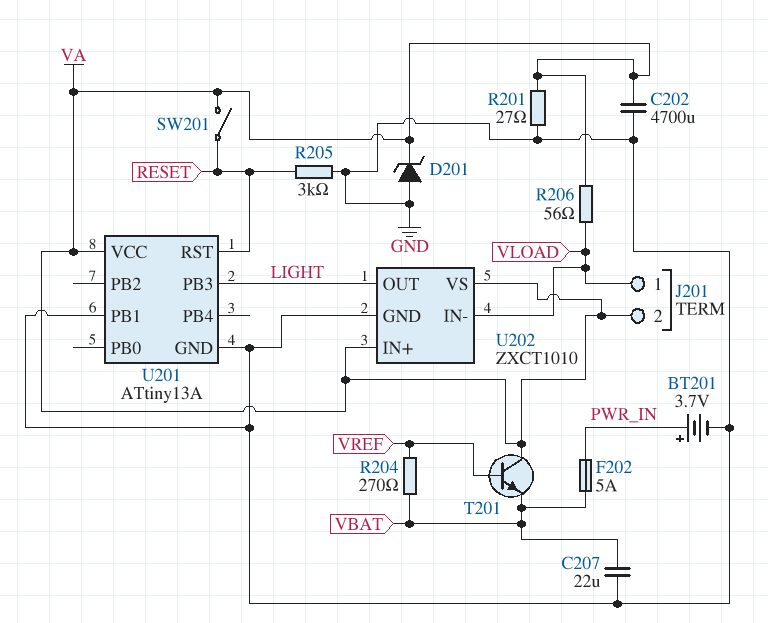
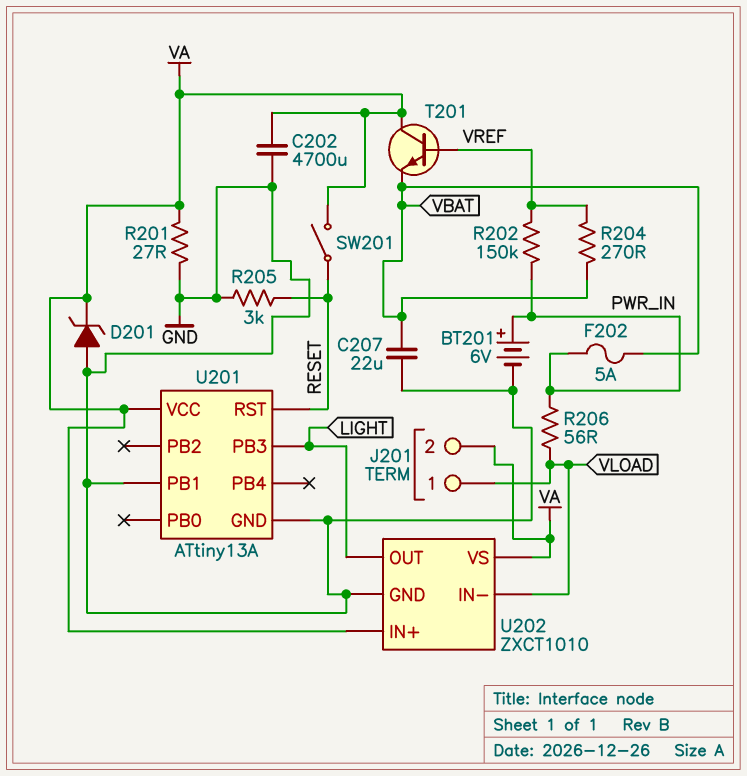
BT201: 3.7V (plus PWR_IN, minus GND) -> 6V (plus PWR_IN, minus GND)
R202: none -> 150k (PWR_IN, VREF)
R206: 56 (VA, VLOAD) -> 56 (PWR_IN, VLOAD)

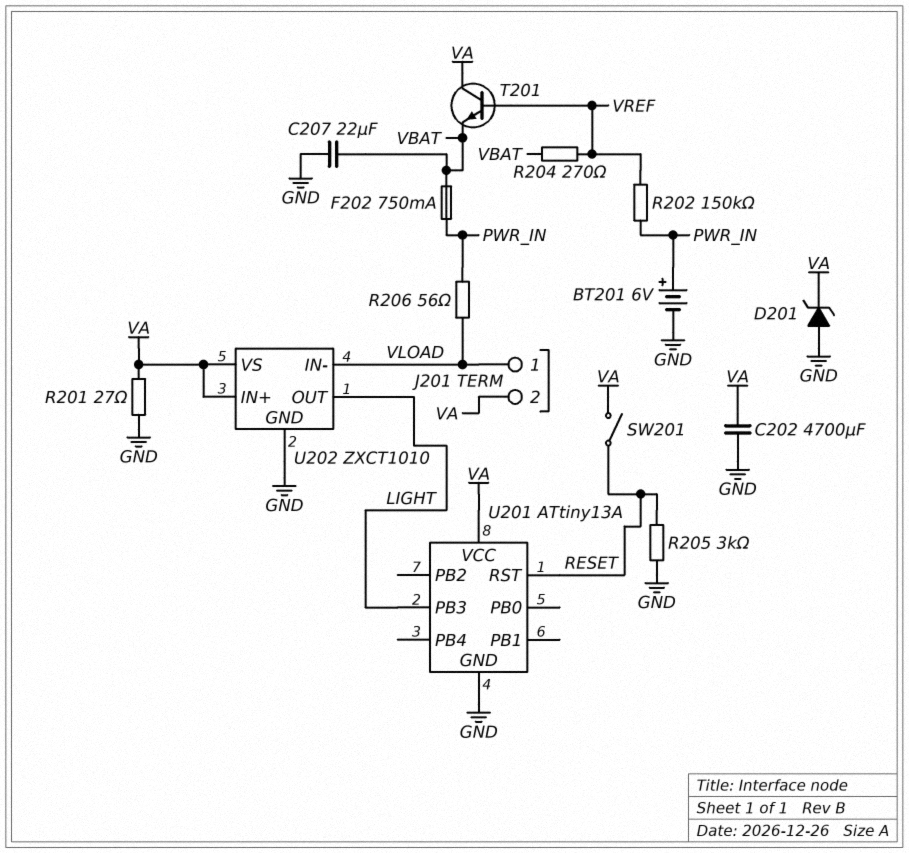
F202: 5A (PWR_IN, VBAT) -> 750mA (PWR_IN, VBAT)
U201 pin PB1: GND -> none

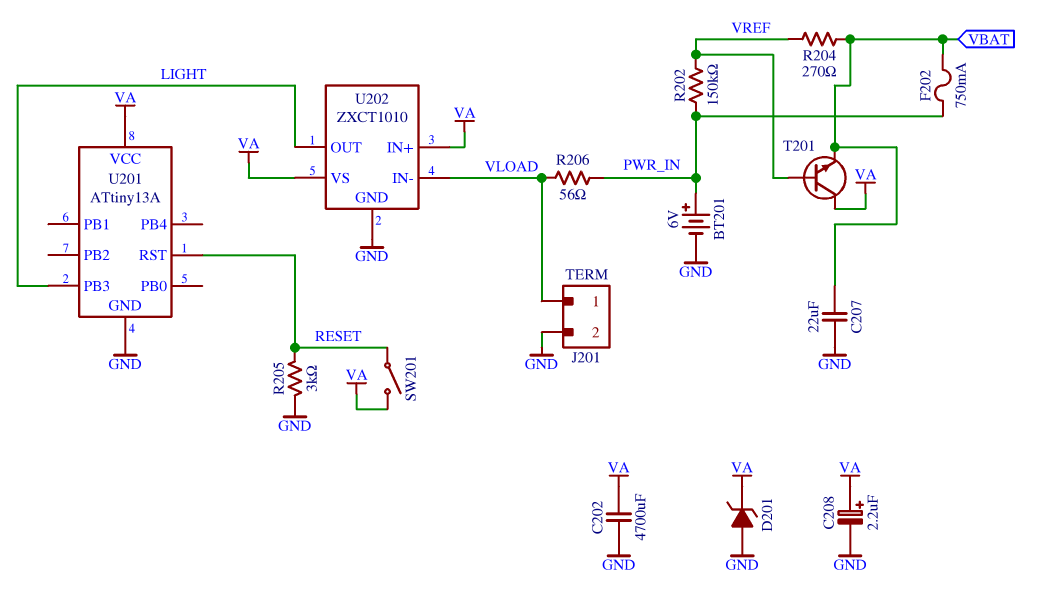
C208: none -> 2.2uF (plus VA, minus GND)
J201 pin 2: VA -> GND
R201: 27 (GND, VA) -> none

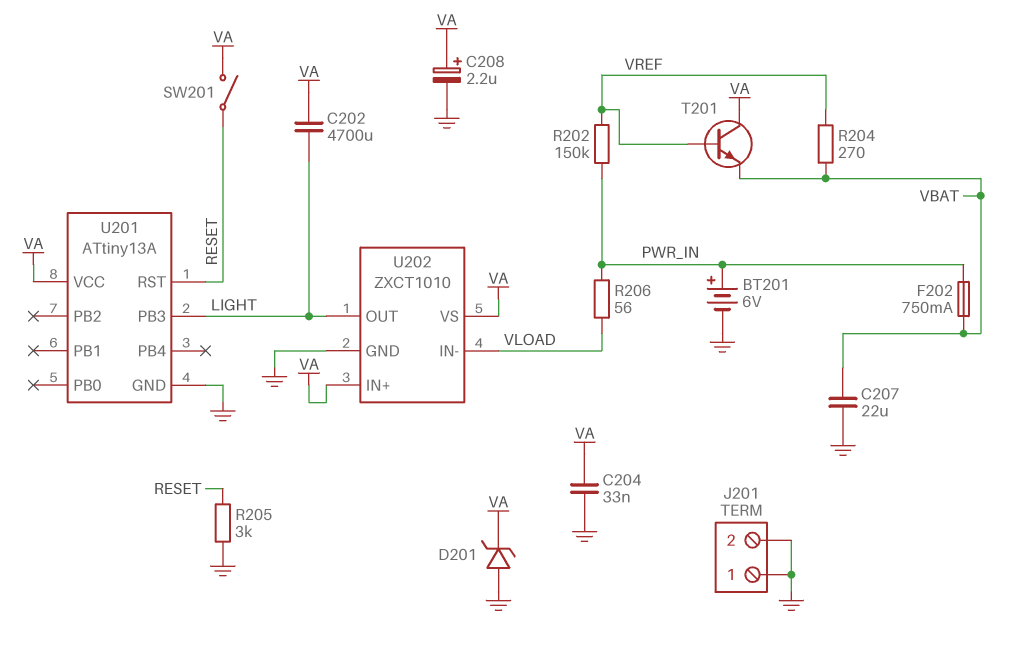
C202: 4700uF (GND, VA) -> 4700uF (LIGHT, VA)
C204: none -> 33nF (GND, VA)
J201 pin 1: VLOAD -> GND

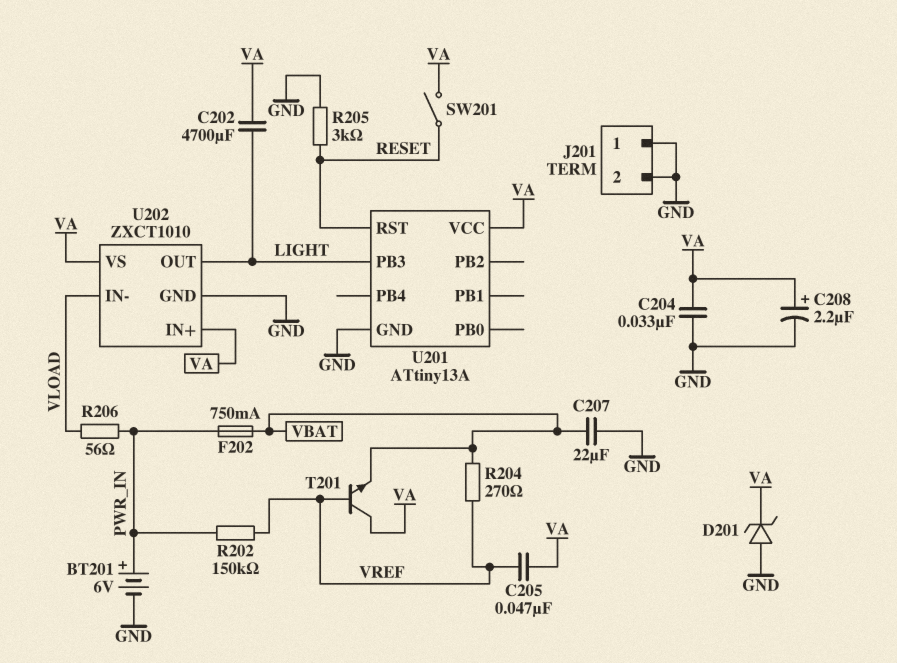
C205: none -> 47nF (VA, VREF)

